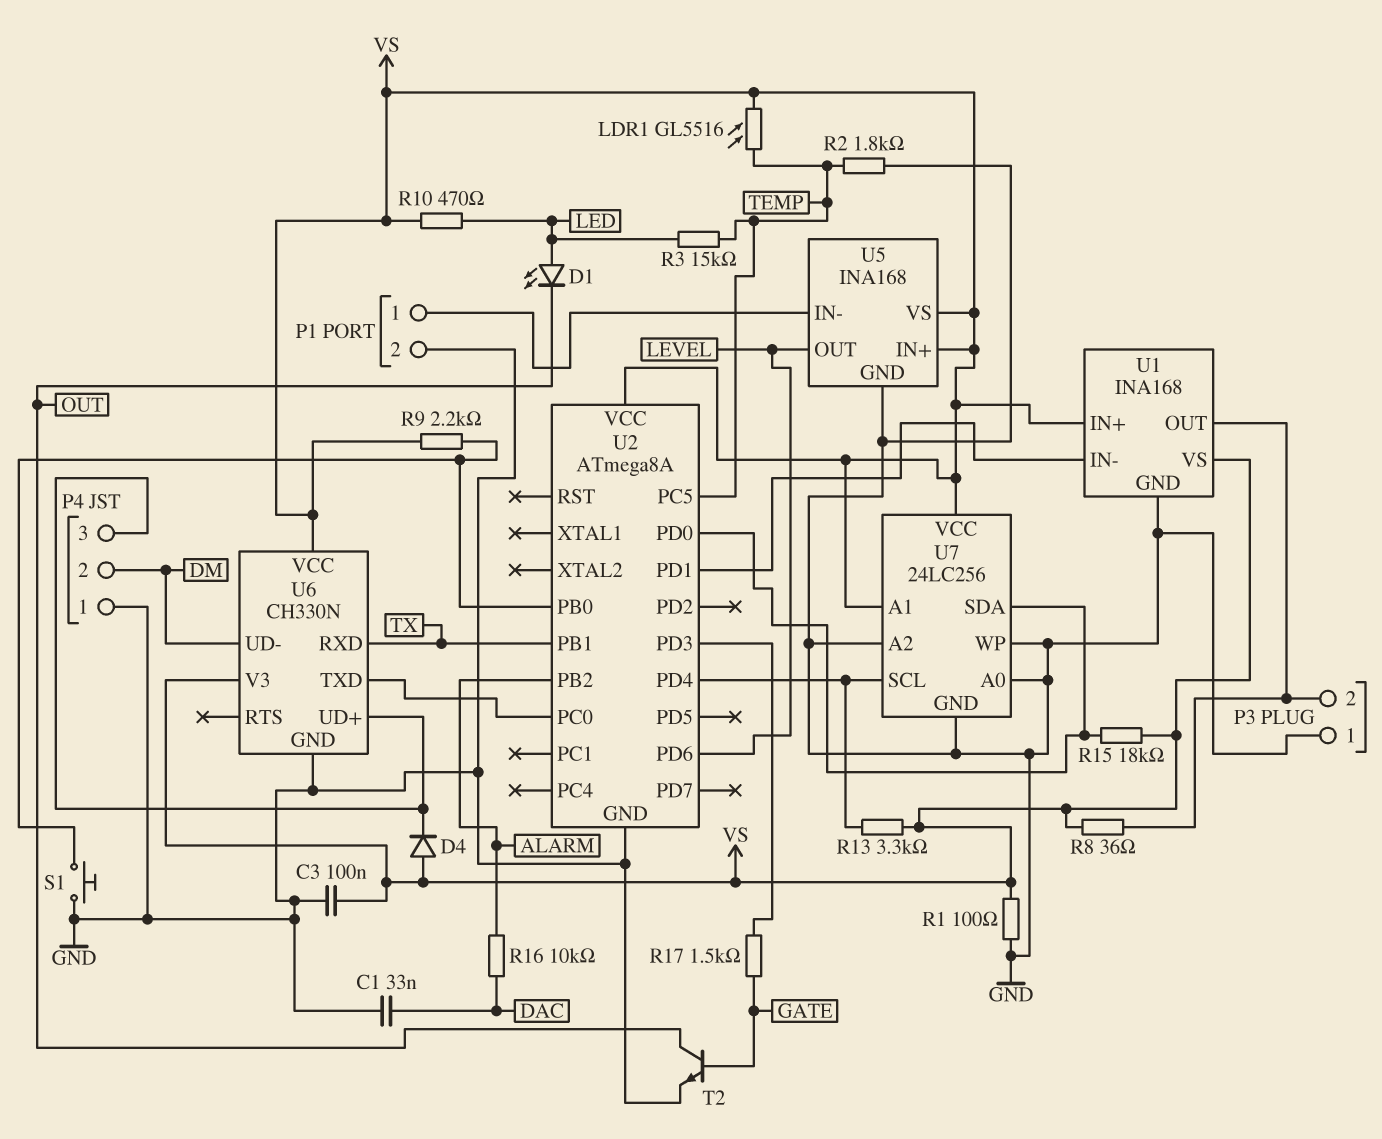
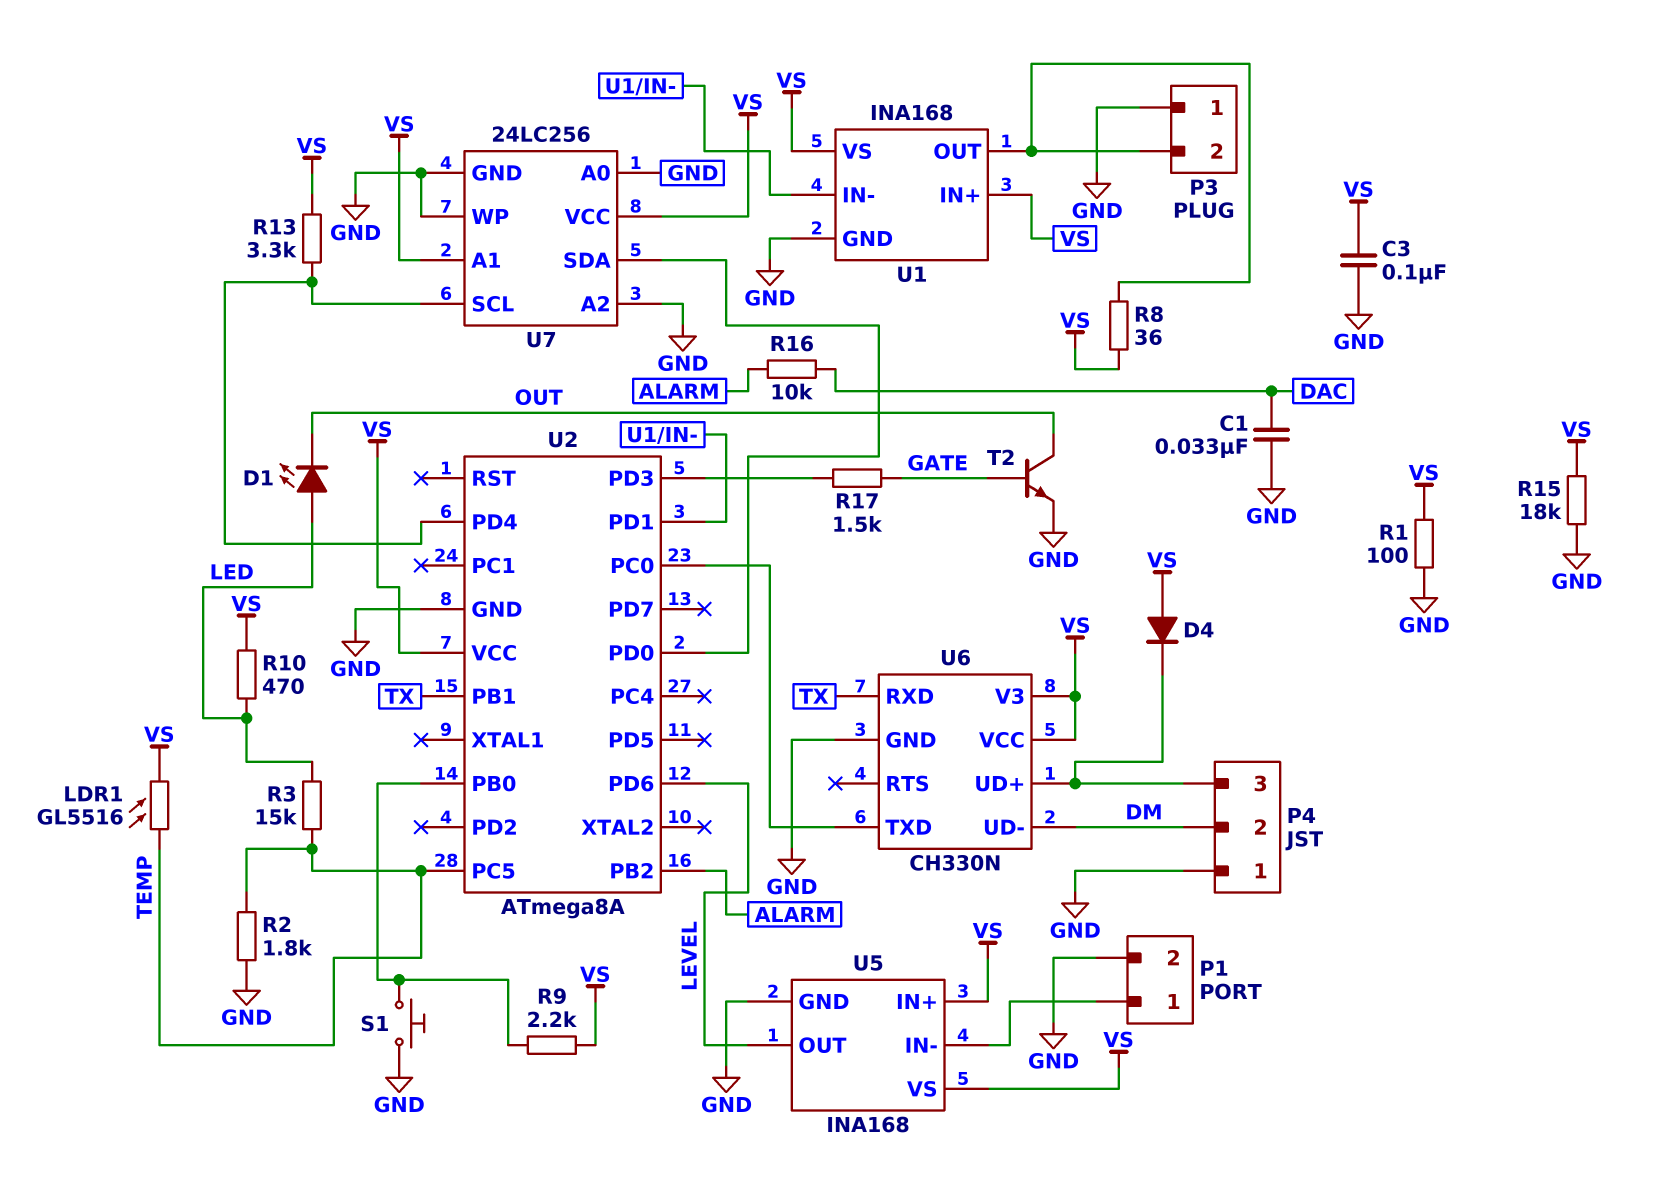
R15: 18k (U2/PD0, VS) -> 18k (GND, VS)

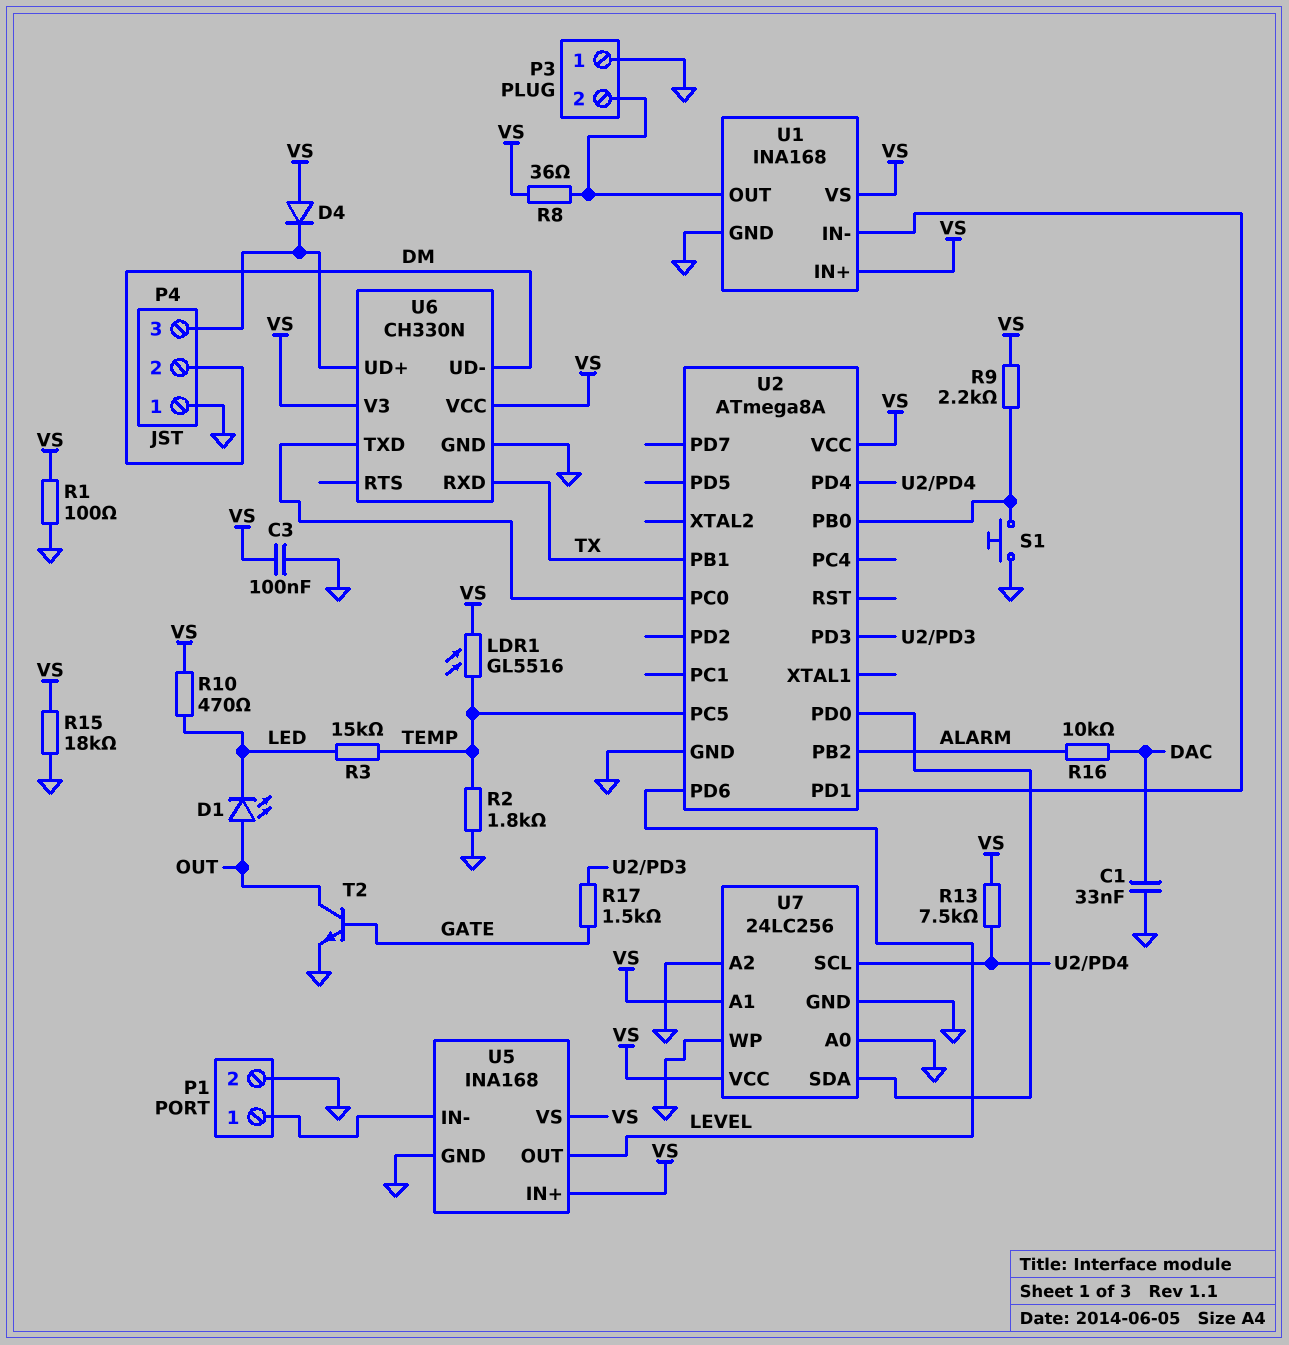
D1: LED (A LED, K OUT) -> LED (A OUT, K LED)
R13: 3.3k (U2/PD4, VS) -> 7.5k (U2/PD4, VS)

